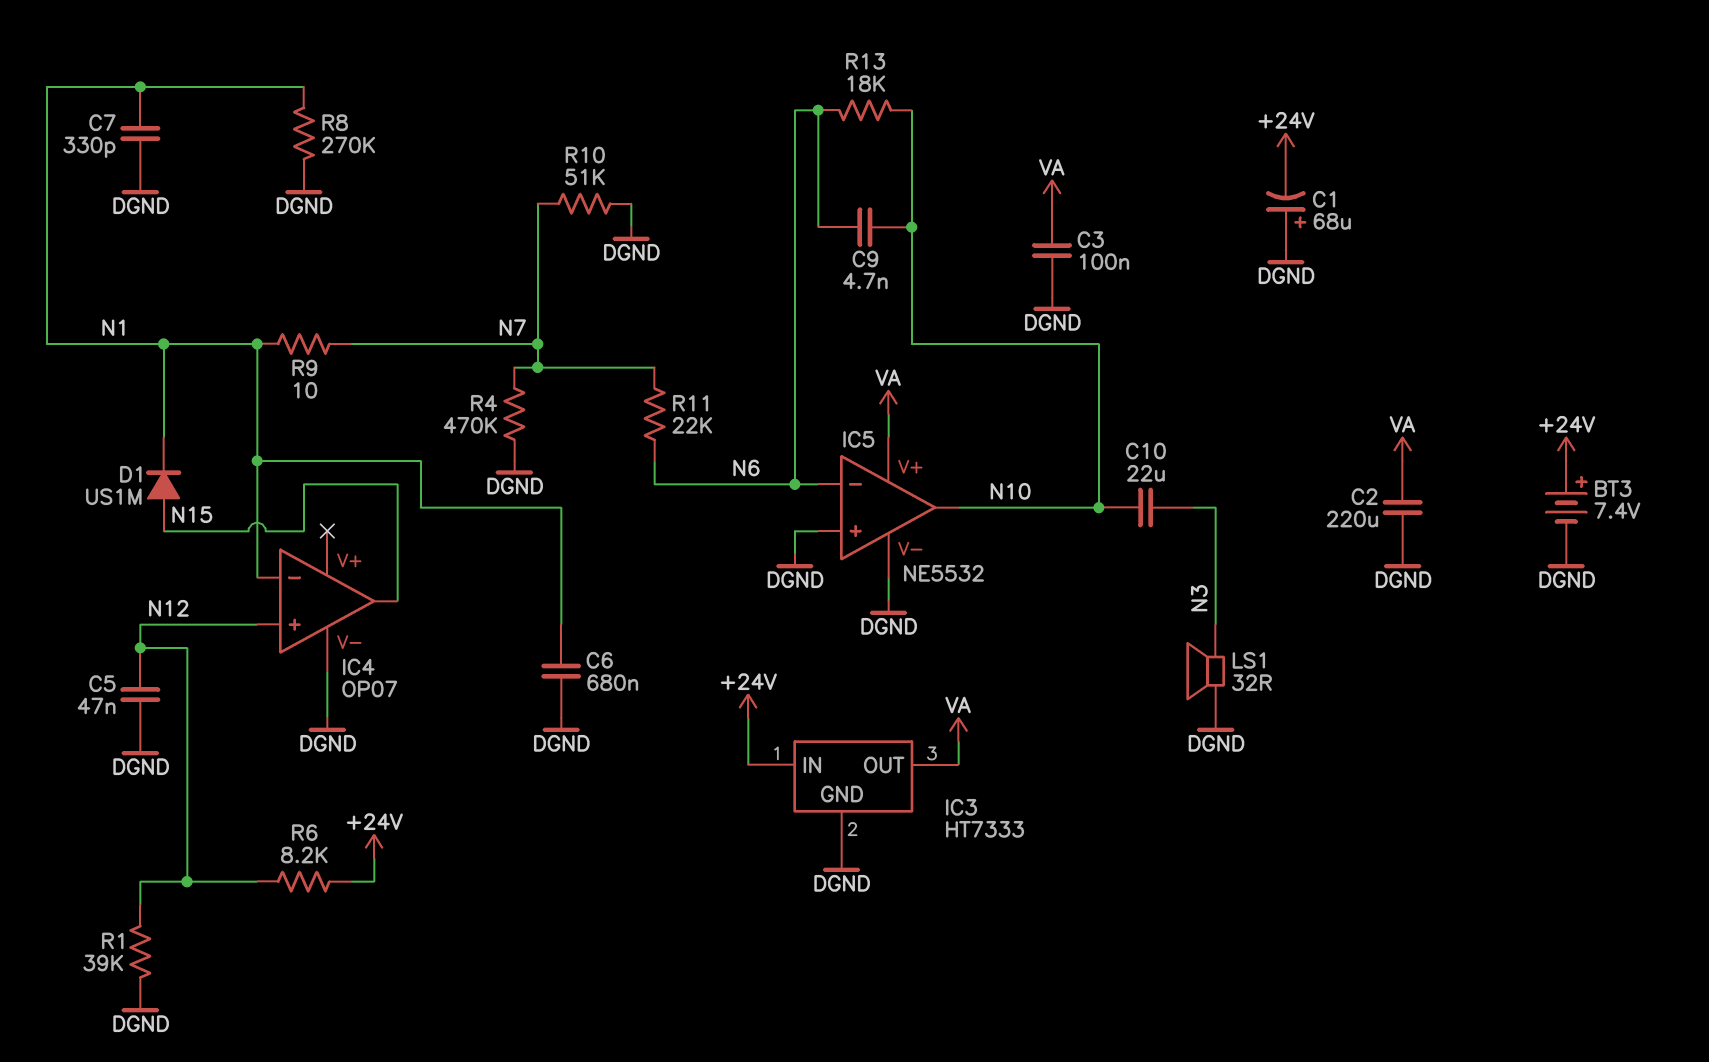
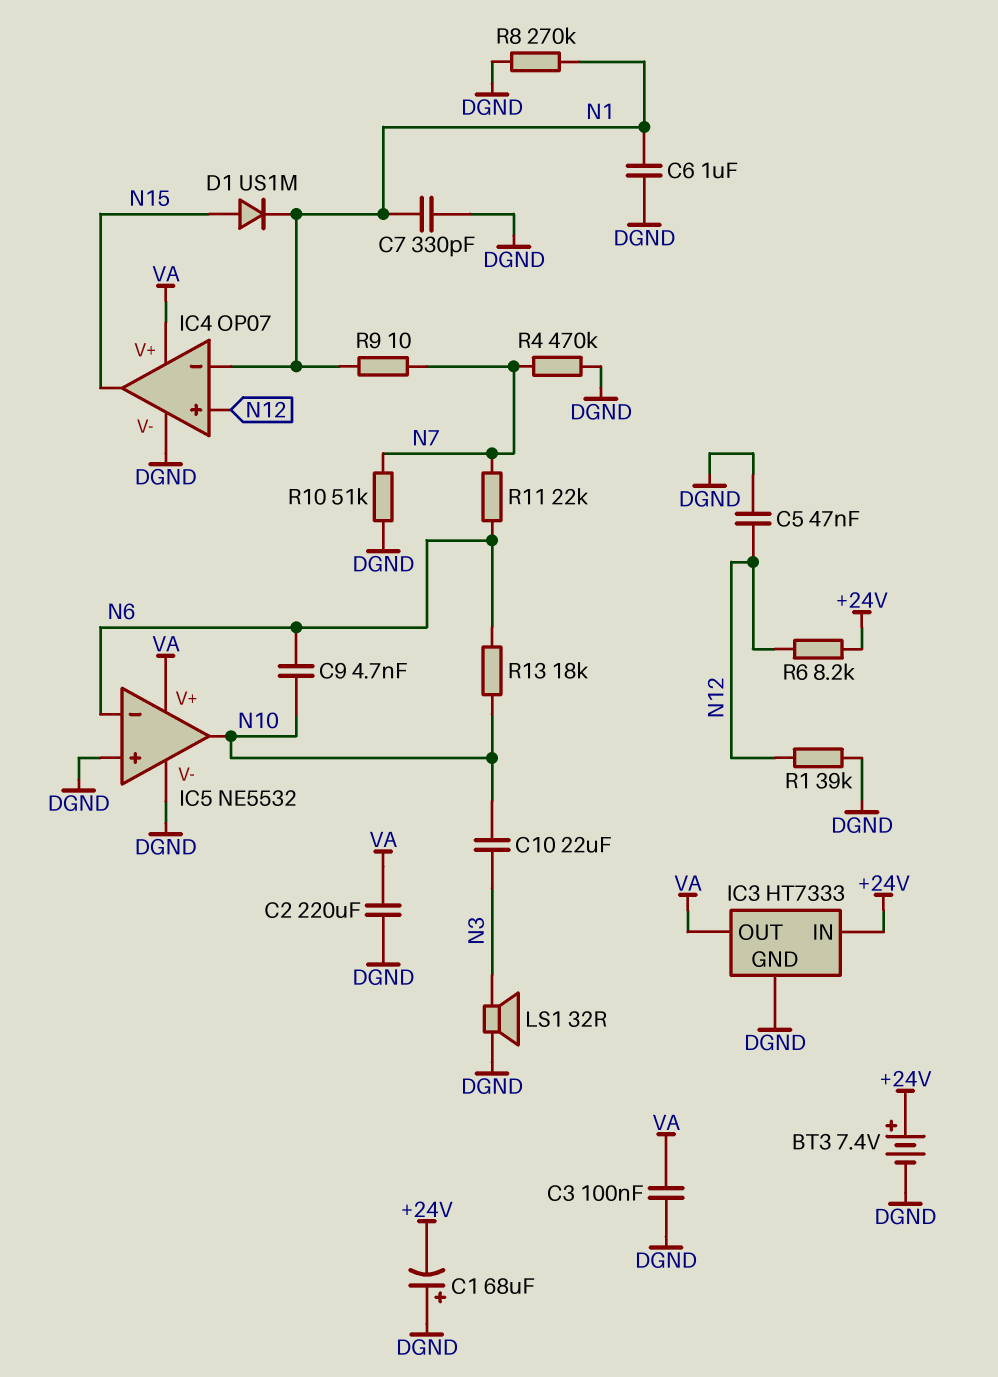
C6: 680nF (DGND, N1) -> 1uF (DGND, N1)
IC4 pin V+: none -> VA

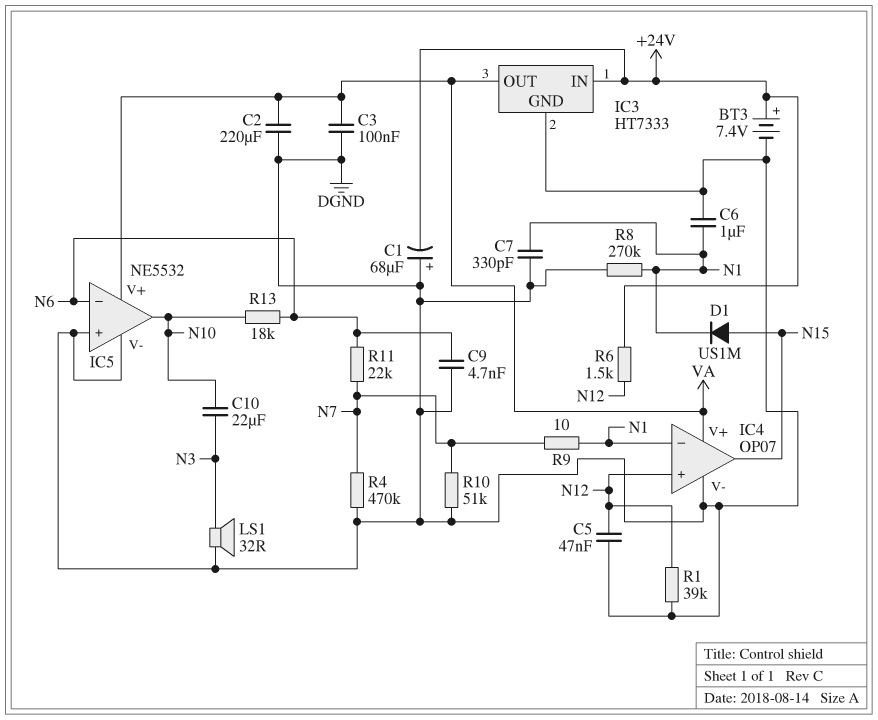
C9: 4.7nF (N6, N10) -> 4.7nF (DGND, N6)
R6: 8.2k (+24V, N12) -> 1.5k (+24V, N12)

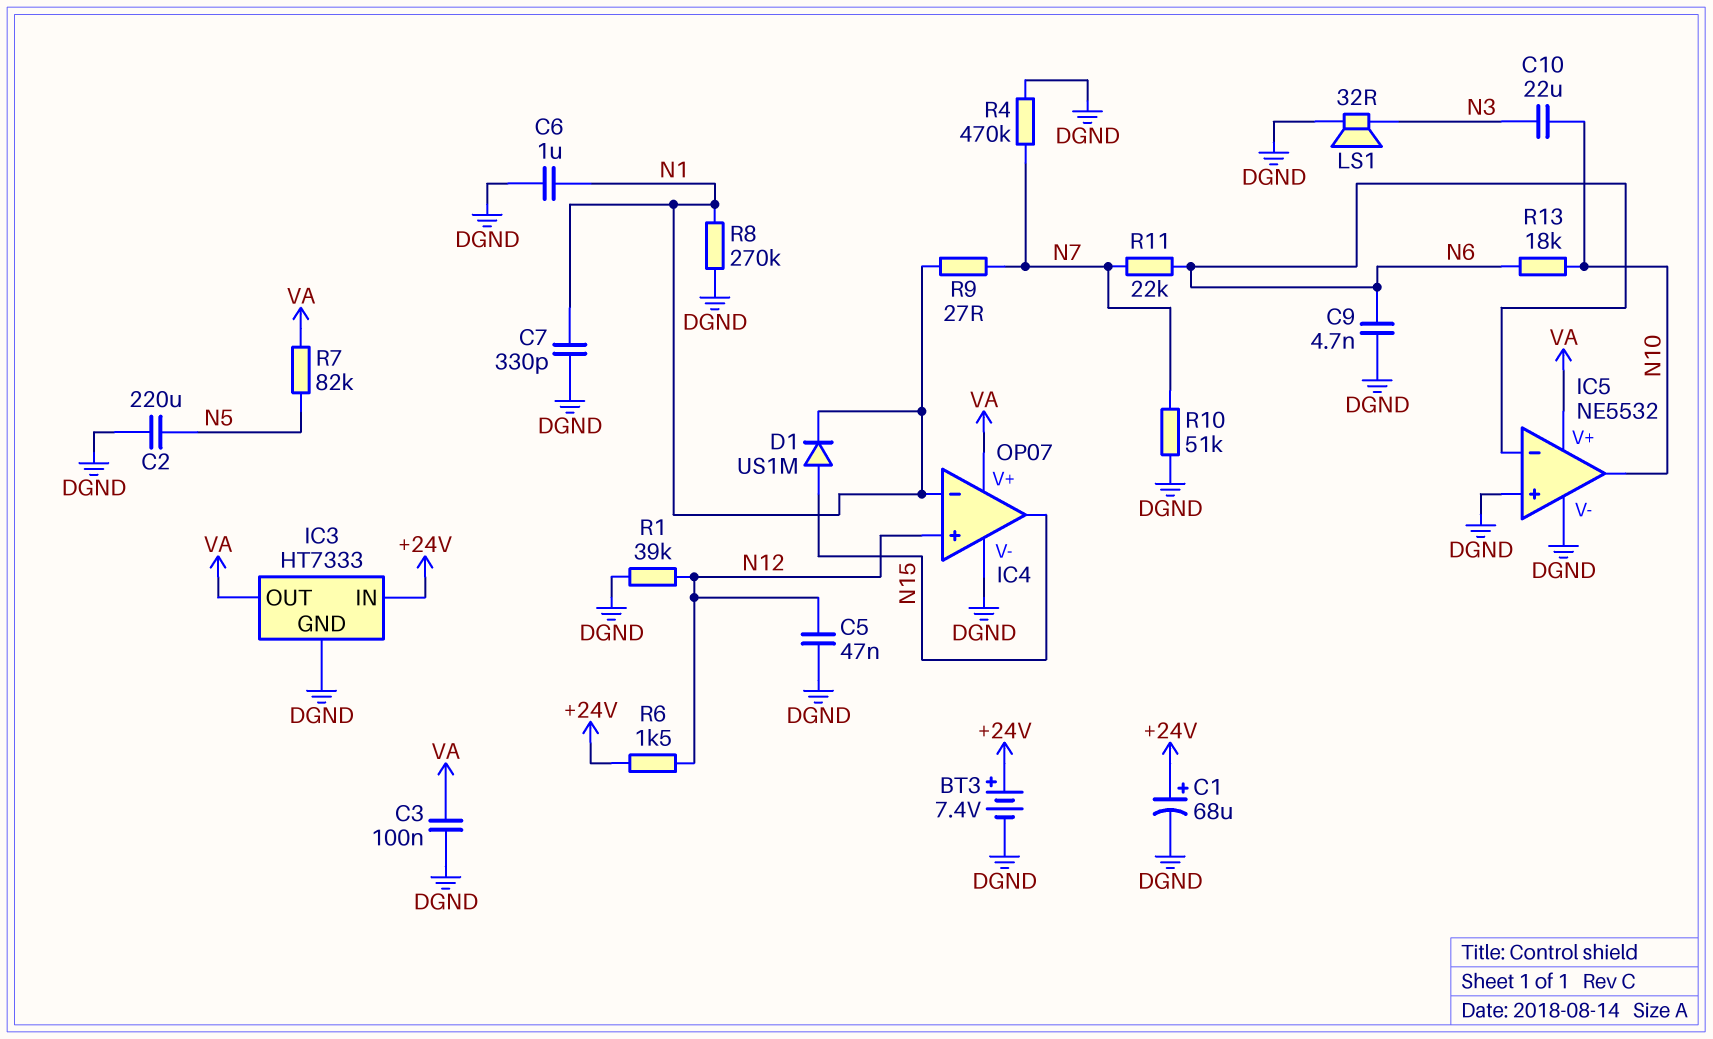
C1: 68uF (plus DGND, minus +24V) -> 68uF (plus +24V, minus DGND)
C2: 220uF (DGND, VA) -> 220uF (DGND, N5)
R7: none -> 82k (N5, VA)
R9: 10 (N1, N7) -> 27 (N1, N7)

